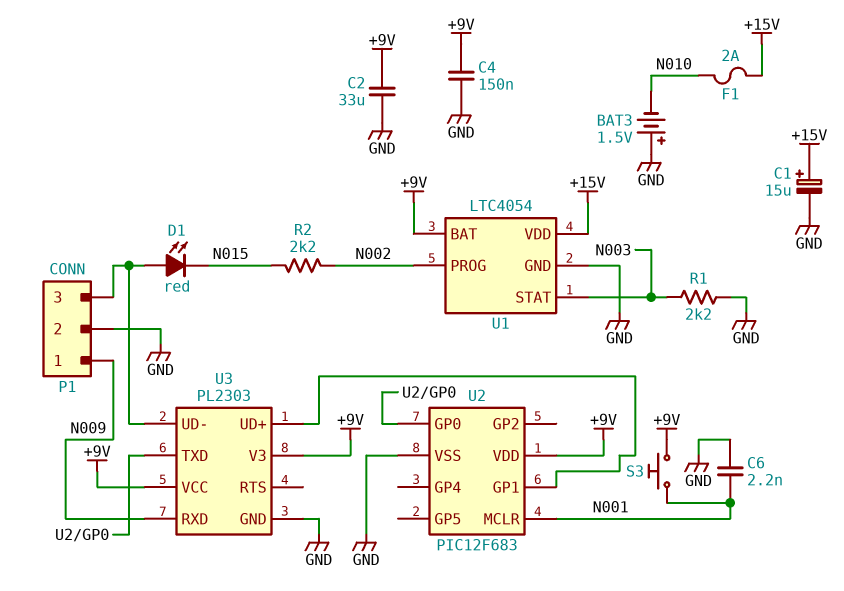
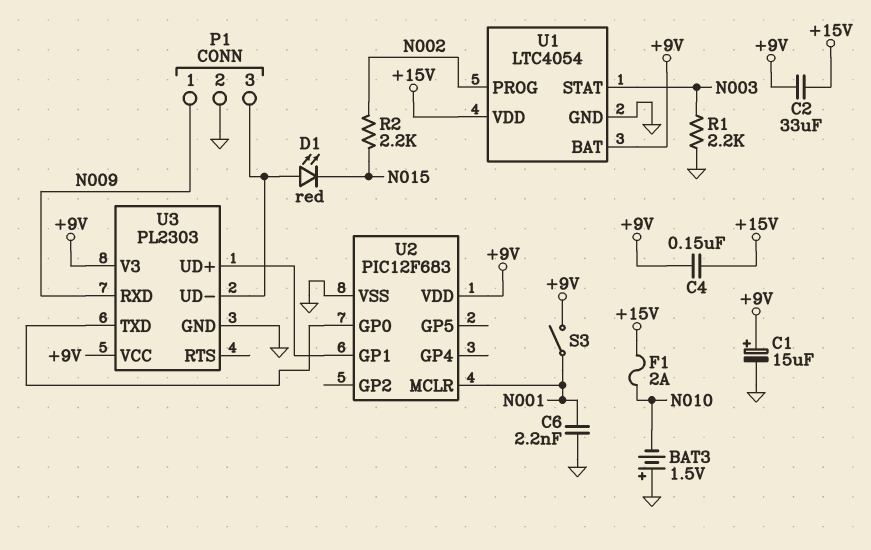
C1: 15uF (plus +15V, minus GND) -> 15uF (plus +9V, minus GND)
C2: 33uF (+9V, GND) -> 33uF (+9V, +15V)
C4: 150nF (+9V, GND) -> 150nF (+9V, +15V)
S3: button (+9V, N001) -> switch (+9V, N001)

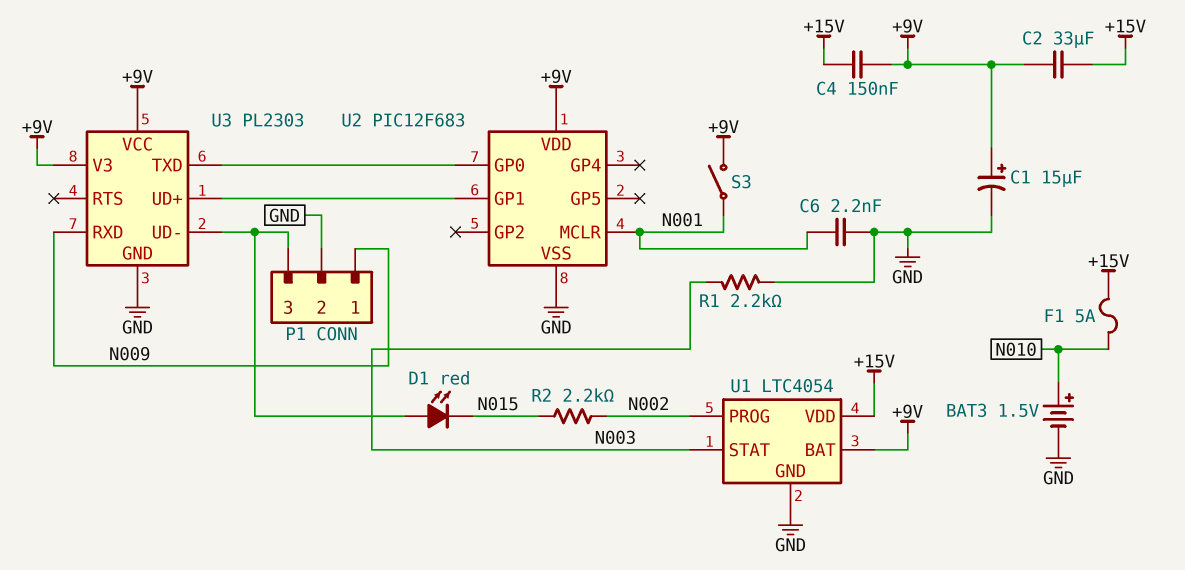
BAT3: 1.5V (plus GND, minus N010) -> 1.5V (plus N010, minus GND)
F1: 2A (+15V, N010) -> 5A (+15V, N010)

